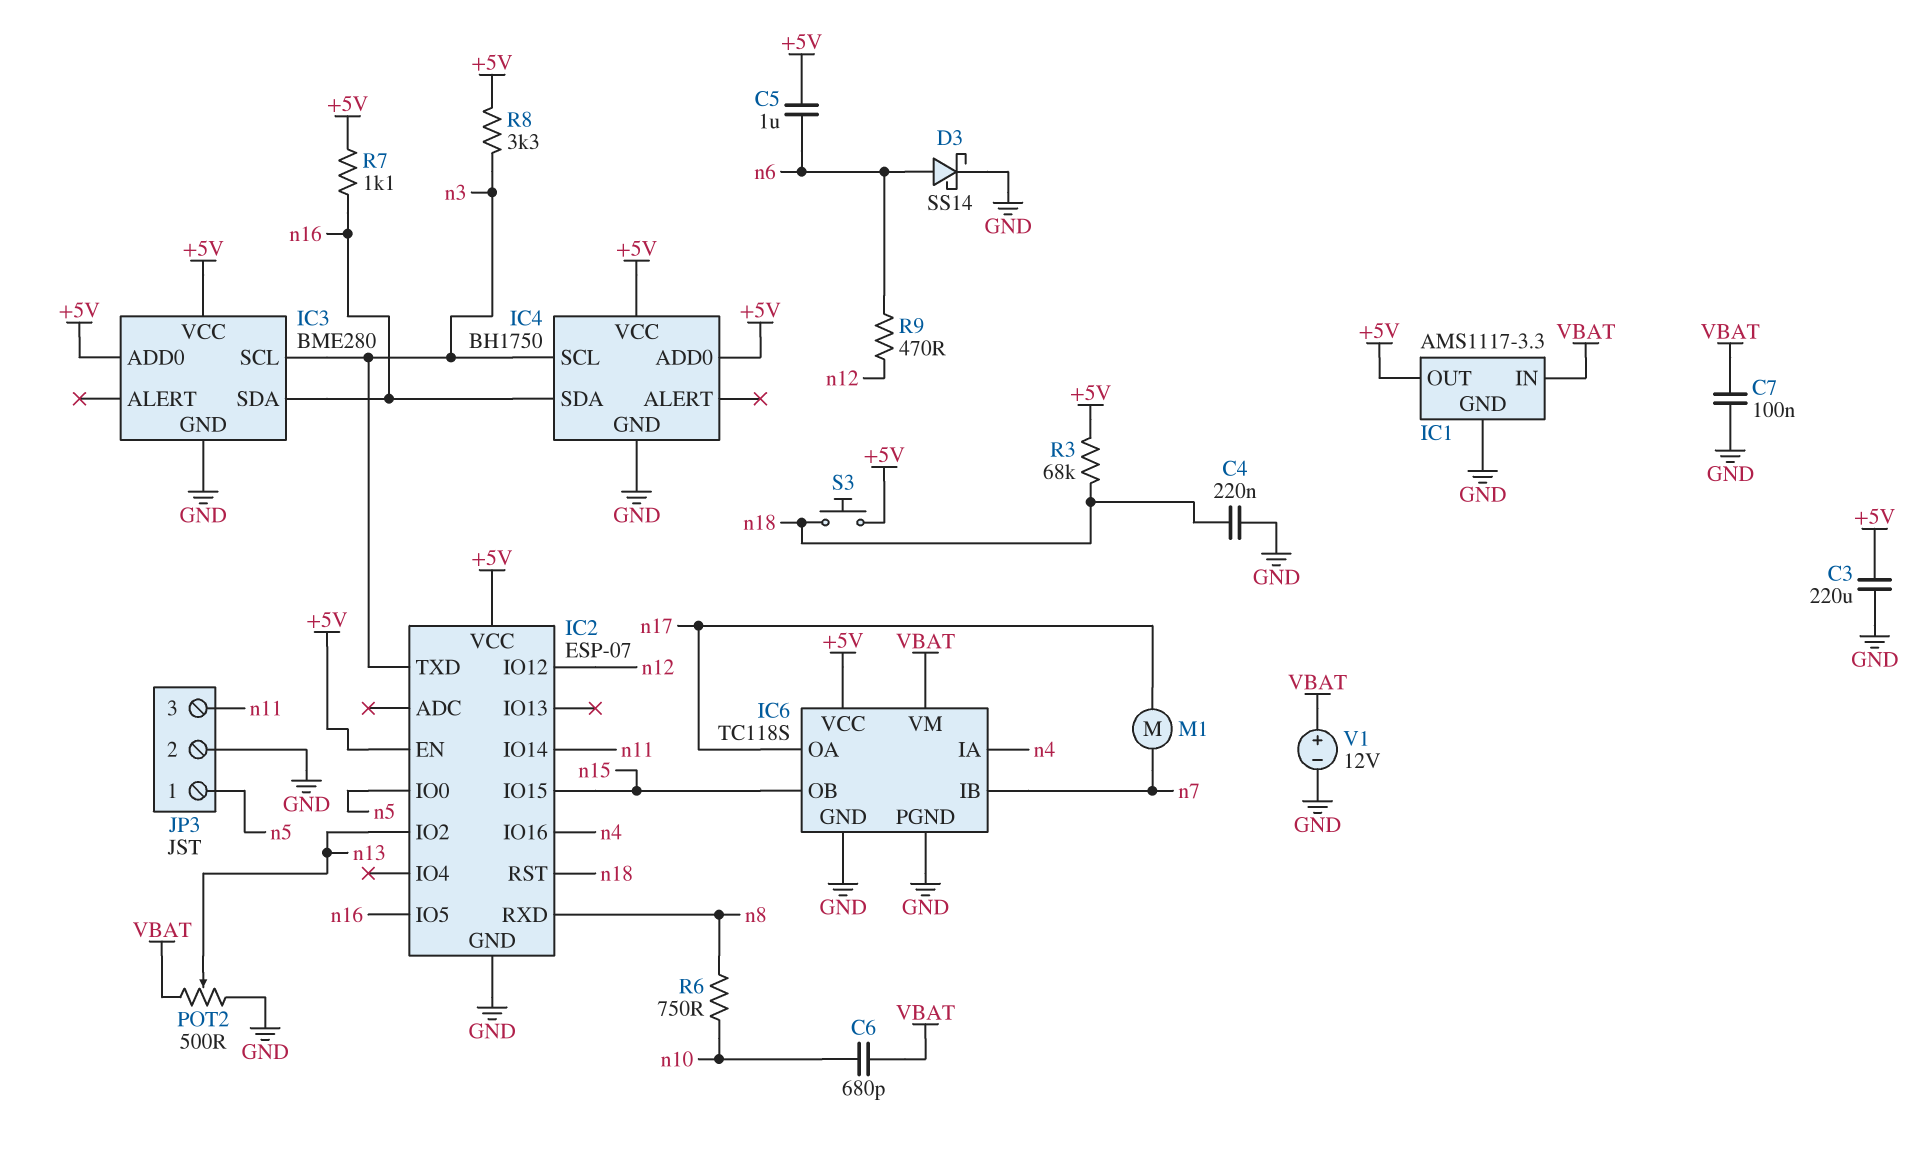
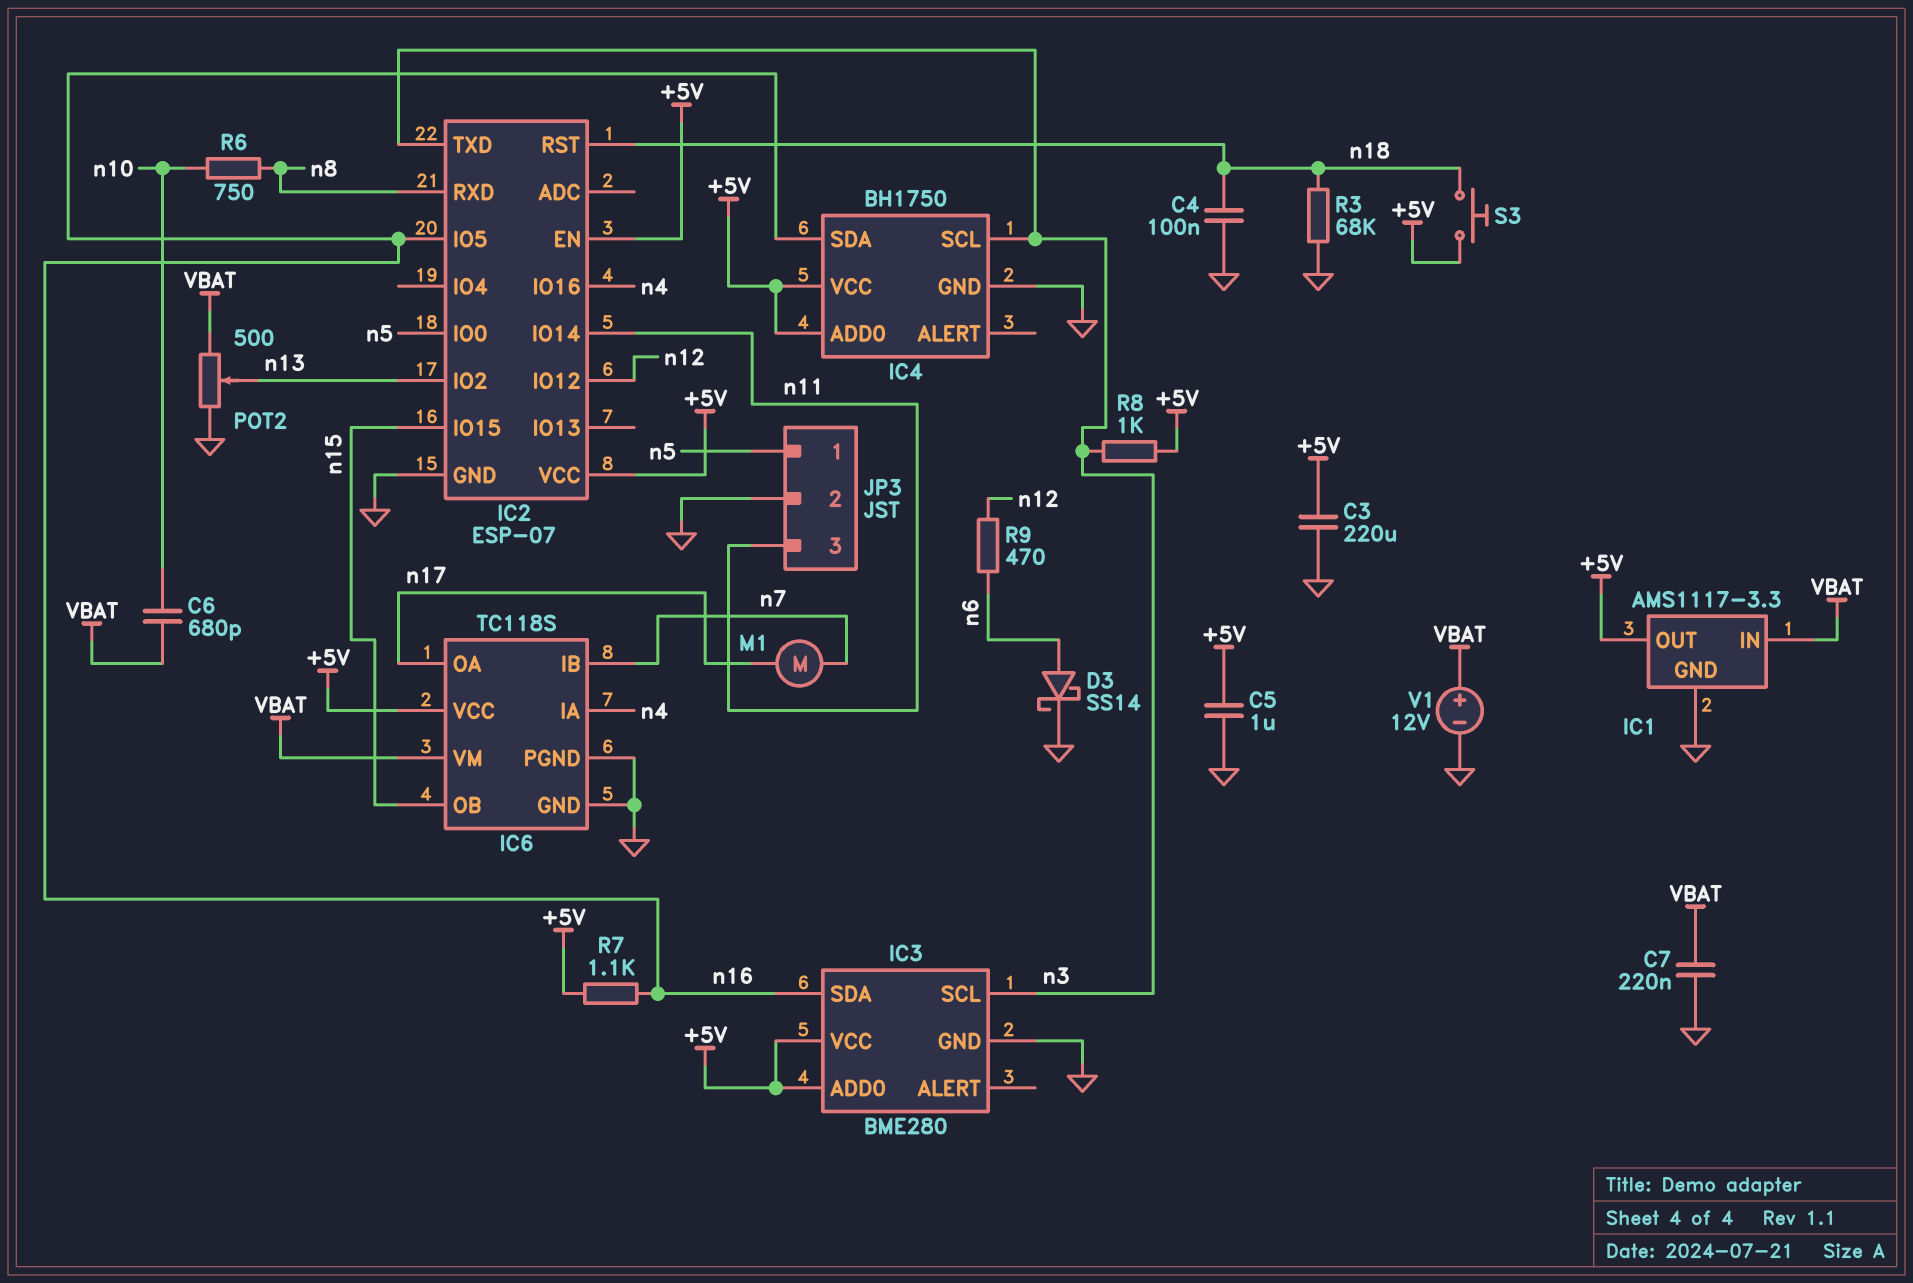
C4: 220nF (GND, n18) -> 100nF (GND, n18)
C5: 1uF (+5V, n6) -> 1uF (+5V, GND)
C7: 100nF (GND, VBAT) -> 220nF (GND, VBAT)
R3: 68k (+5V, n18) -> 68k (GND, n18)
R8: 3.3k (+5V, n3) -> 1k (+5V, n3)

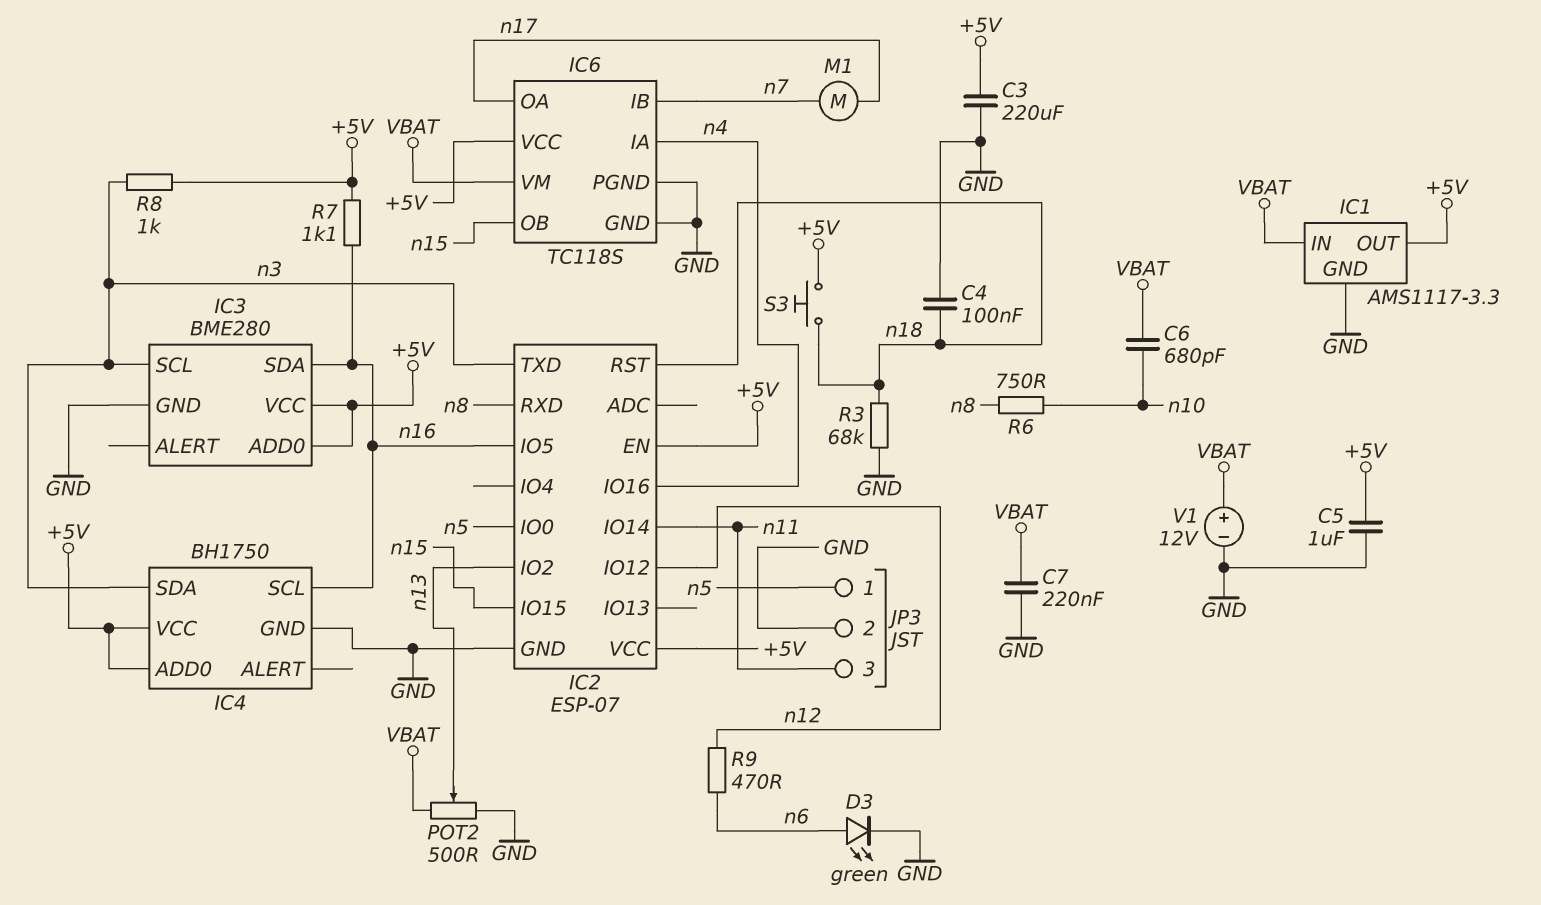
D3: schottky SS14 (A n6, K GND) -> LED green (A n6, K GND)
IC4 pin SCL: n3 -> n16
IC4 pin SDA: n16 -> n3

